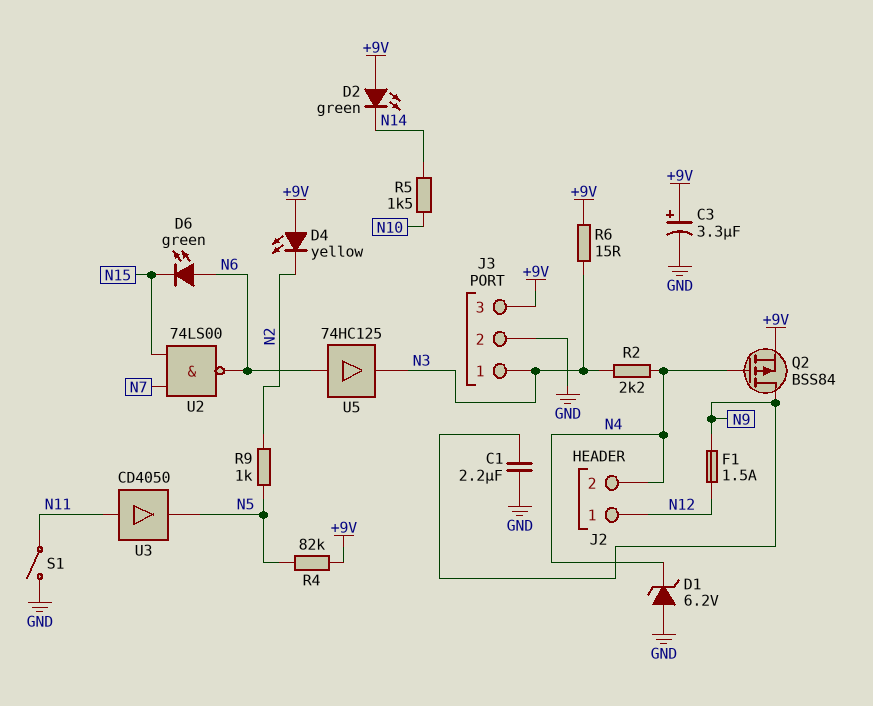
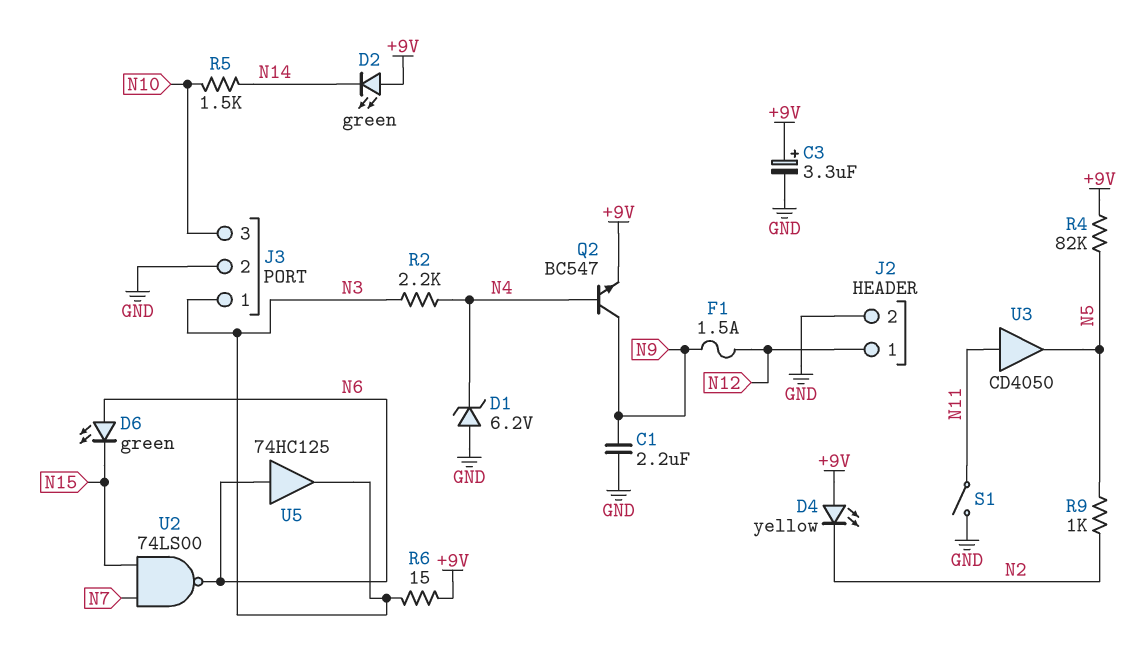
J2 pin 2: N4 -> GND
J3 pin 3: +9V -> N10
Q2: PMOS BSS84 (G N4, D N9, S +9V) -> NPN BC547 (B N4, C N9, E +9V)

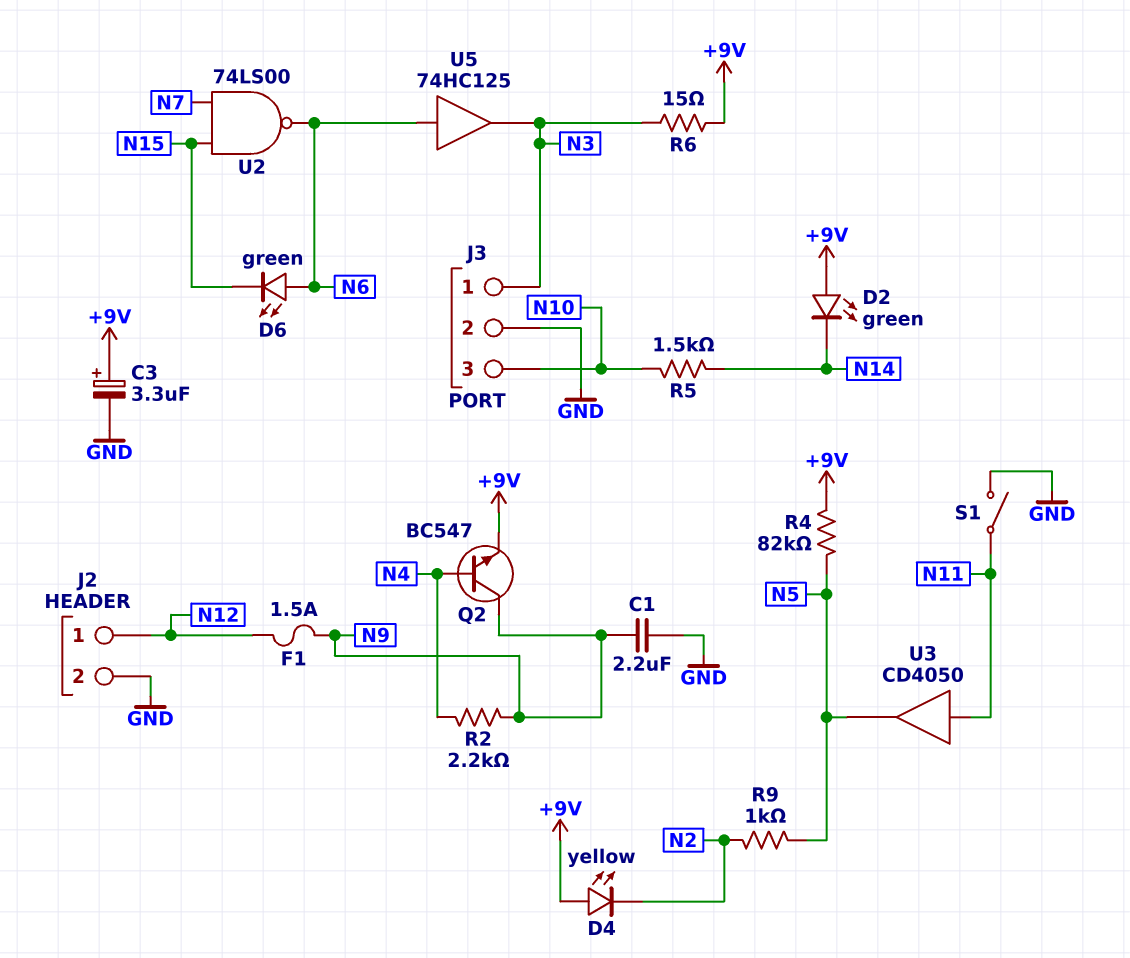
D1: zener 6.2V (A GND, K N4) -> none
R2: 2.2k (N3, N4) -> 2.2k (N4, N9)

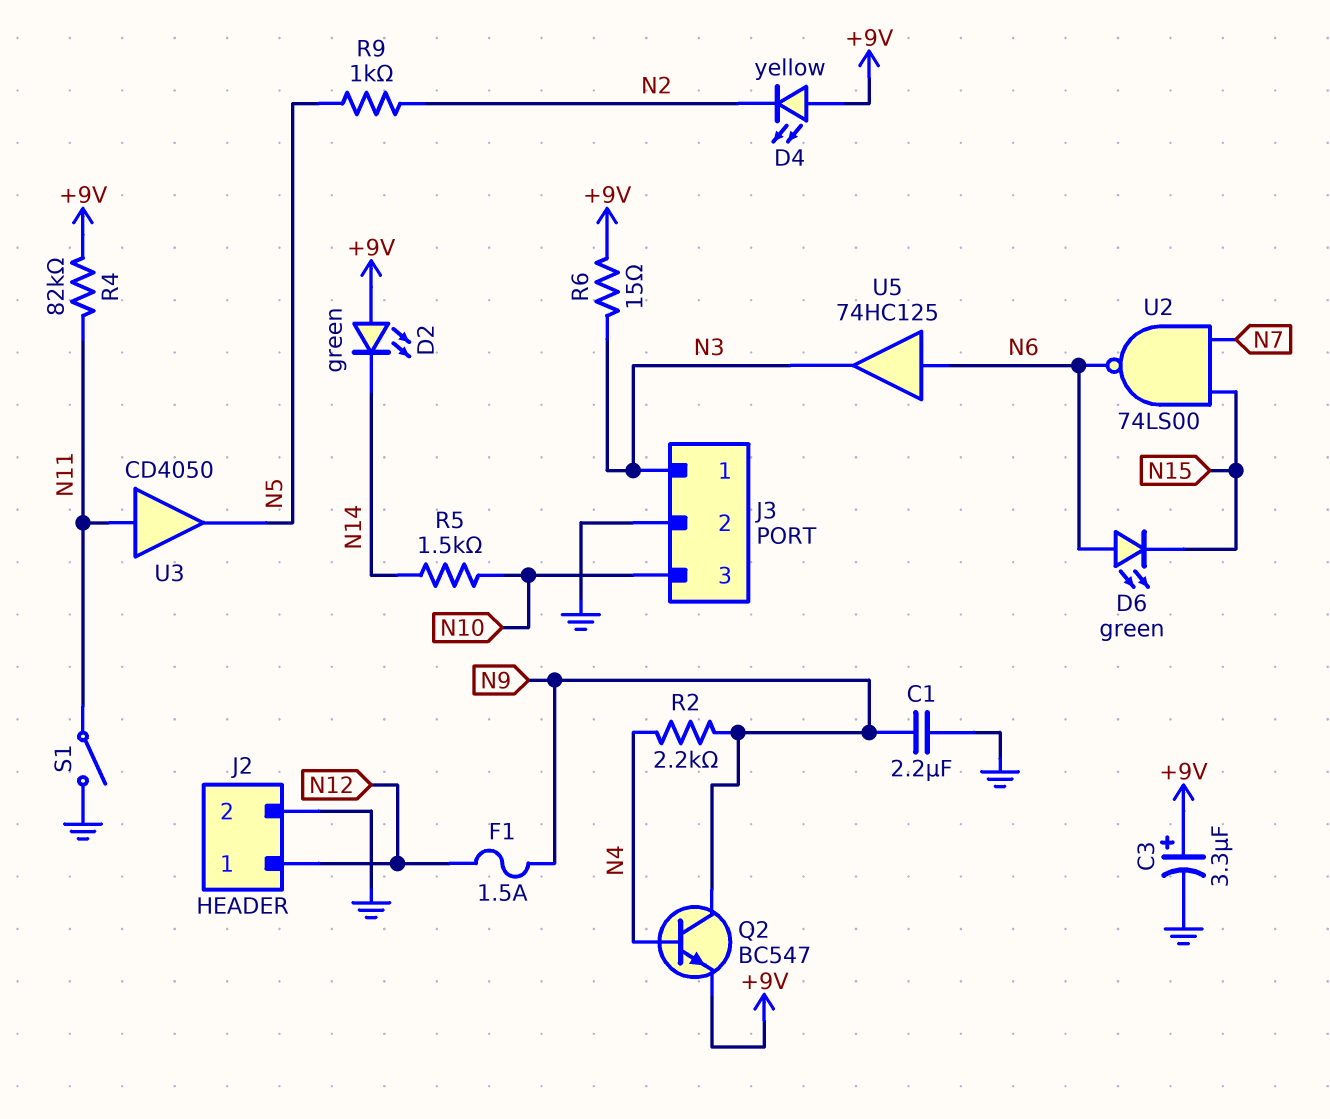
R4: 82k (+9V, N5) -> 82k (+9V, N11)

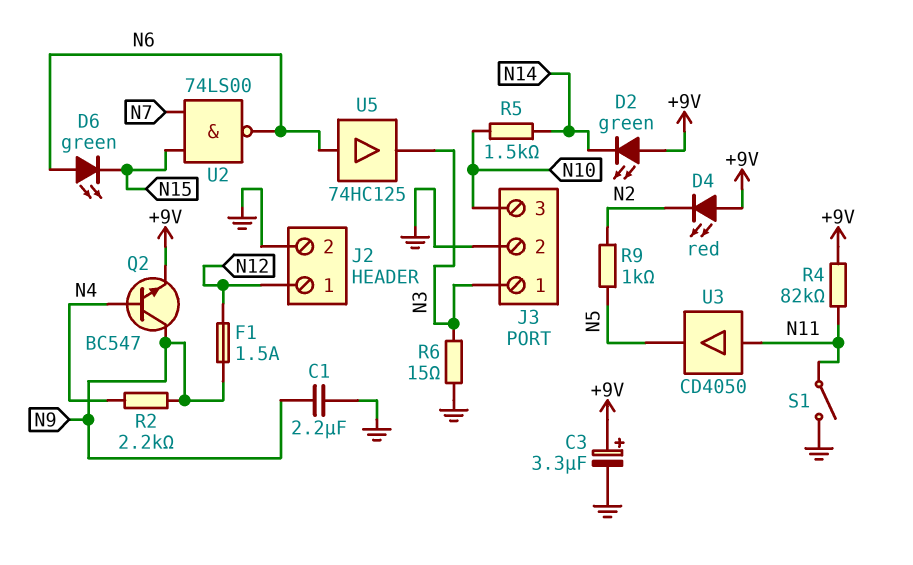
D4: LED yellow (A +9V, K N2) -> LED red (A +9V, K N2)
R6: 15 (+9V, N3) -> 15 (GND, N3)

